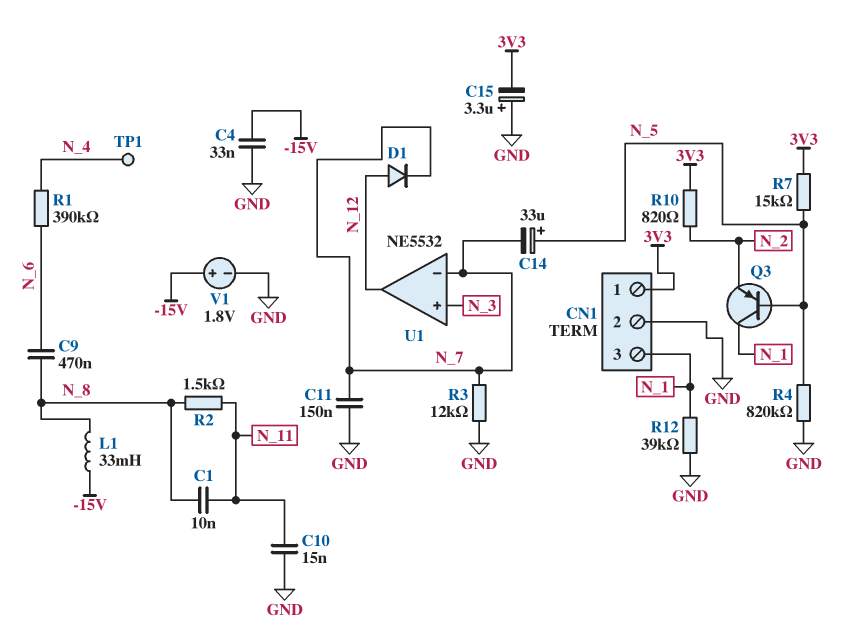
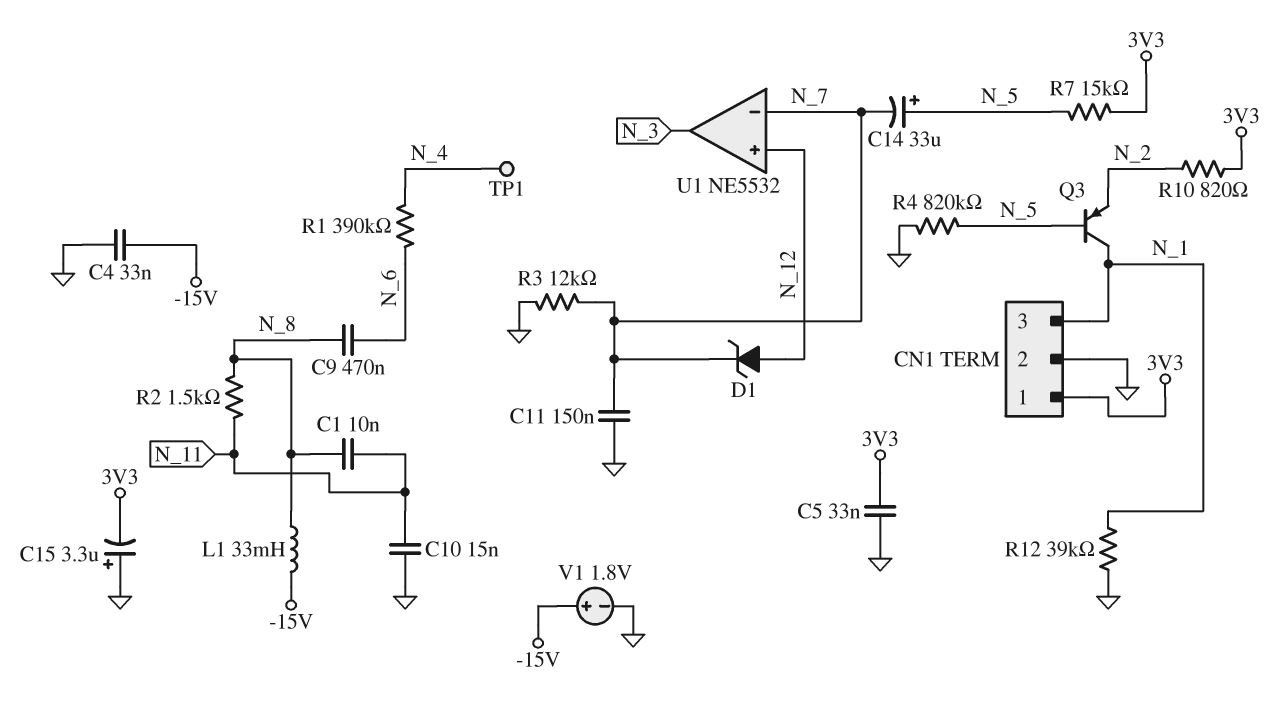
C5: none -> 33nF (3V3, GND)
D1: diode (A N_12, K N_7) -> zener (A N_12, K N_7)
U1 pin in+: N_3 -> N_12
U1 pin out: N_12 -> N_3

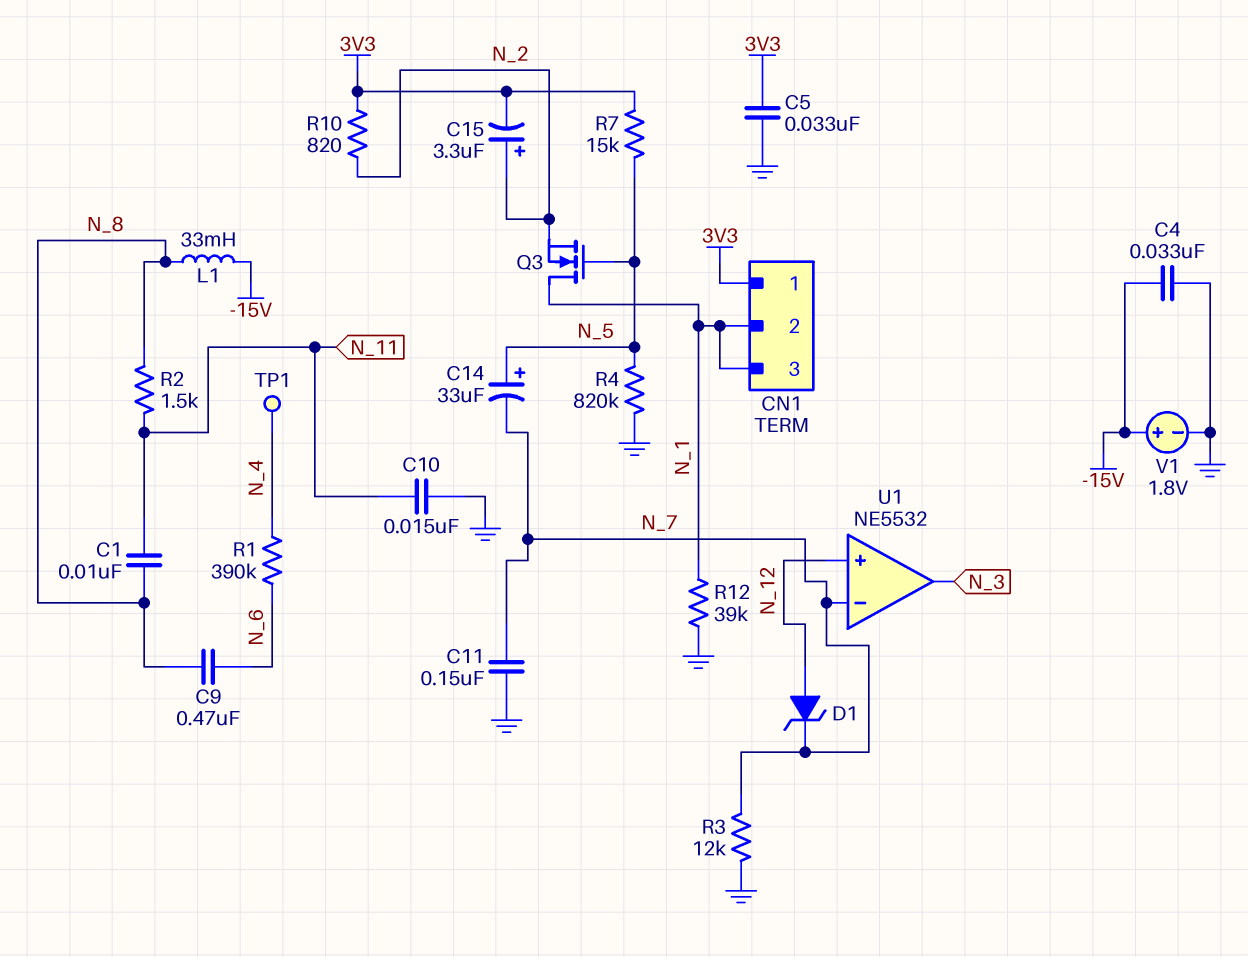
C15: 3.3uF (plus GND, minus 3V3) -> 3.3uF (plus N_2, minus 3V3)
CN1 pin 2: GND -> N_1
Q3: PNP (B N_5, C N_1, E N_2) -> NMOS (G N_5, D N_1, S N_2)

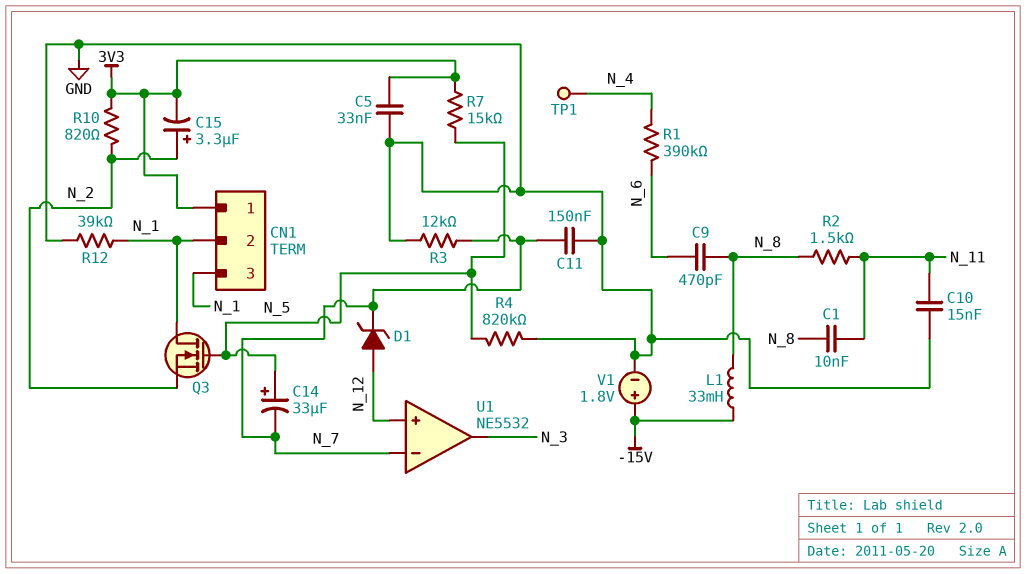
C4: 33nF (-15V, GND) -> none
C9: 470nF (N_6, N_8) -> 470pF (N_6, N_8)

